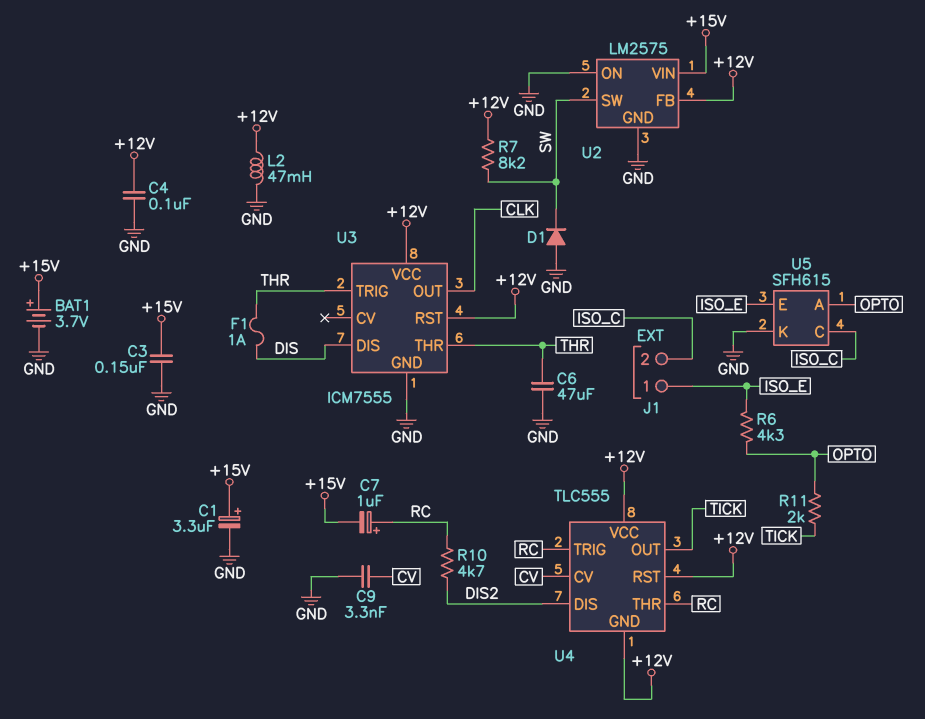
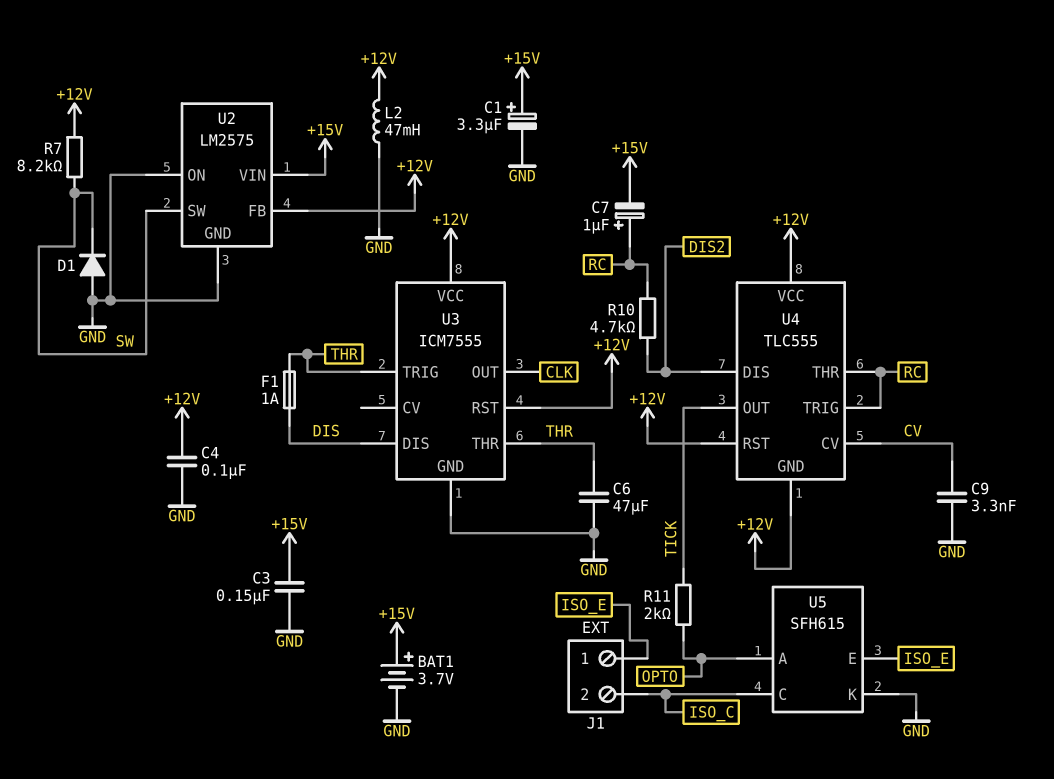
R6: 4.3k (ISO_E, OPTO) -> none

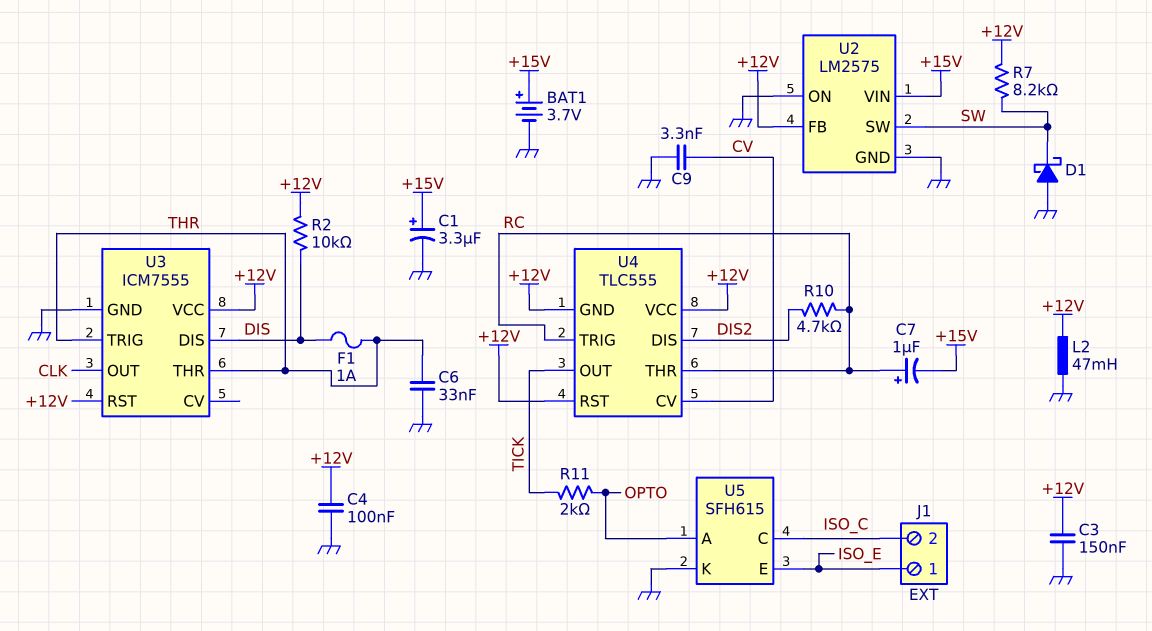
C3: 150nF (+15V, GND) -> 150nF (+12V, GND)
C6: 47uF (GND, THR) -> 33nF (GND, THR)
D1: diode (A GND, K SW) -> schottky (A GND, K SW)
R2: none -> 10k (+12V, DIS)

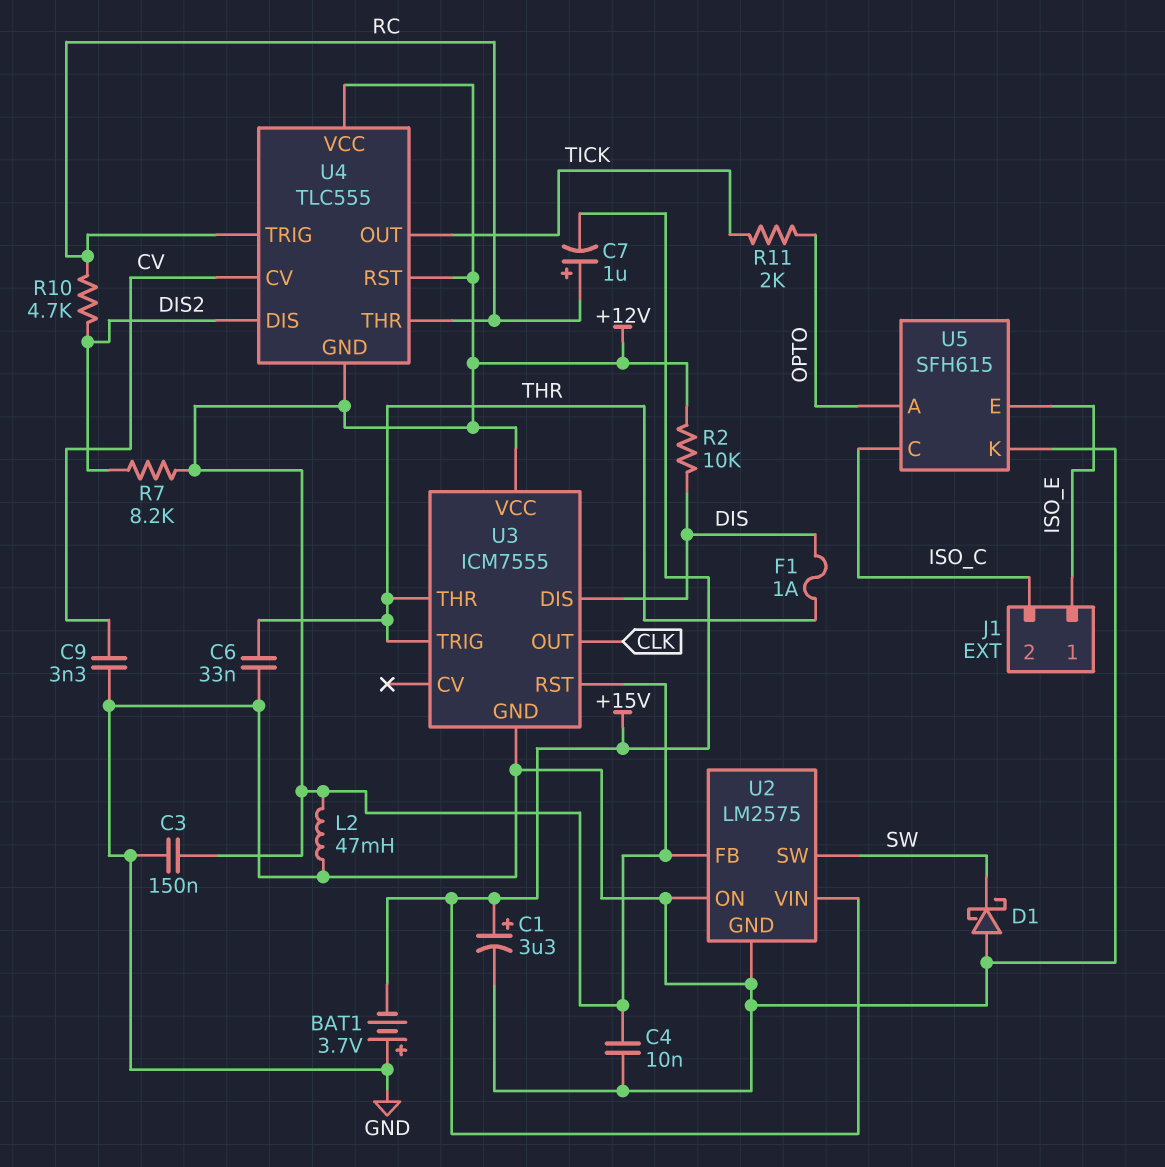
BAT1: 3.7V (plus +15V, minus GND) -> 3.7V (plus GND, minus +15V)
C4: 100nF (+12V, GND) -> 10nF (+12V, GND)
R7: 8.2k (+12V, SW) -> 8.2k (+12V, DIS2)

